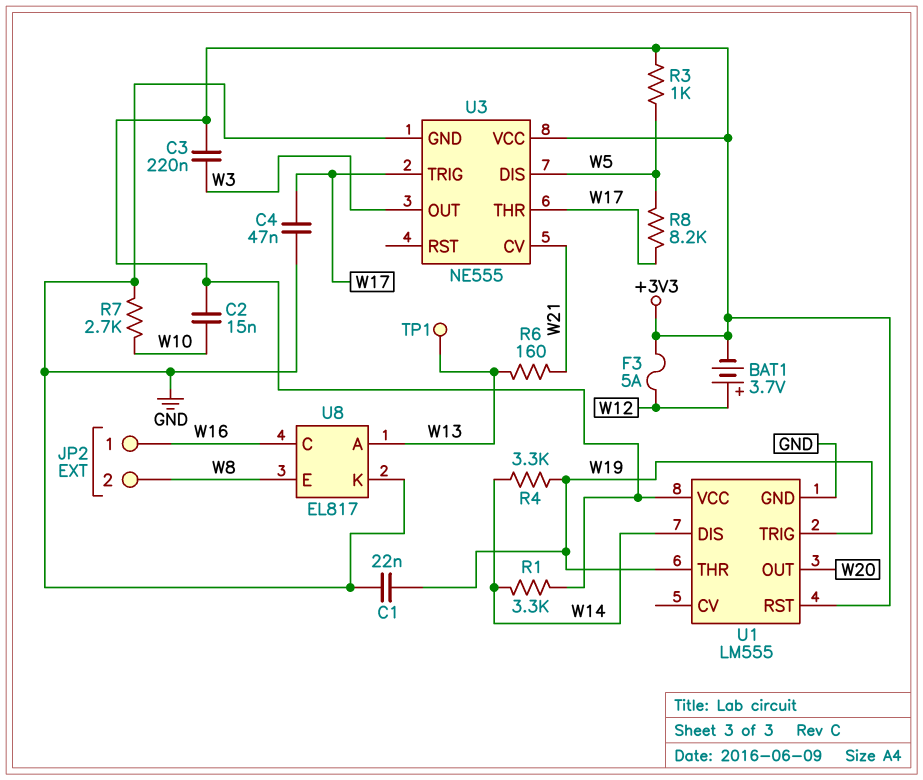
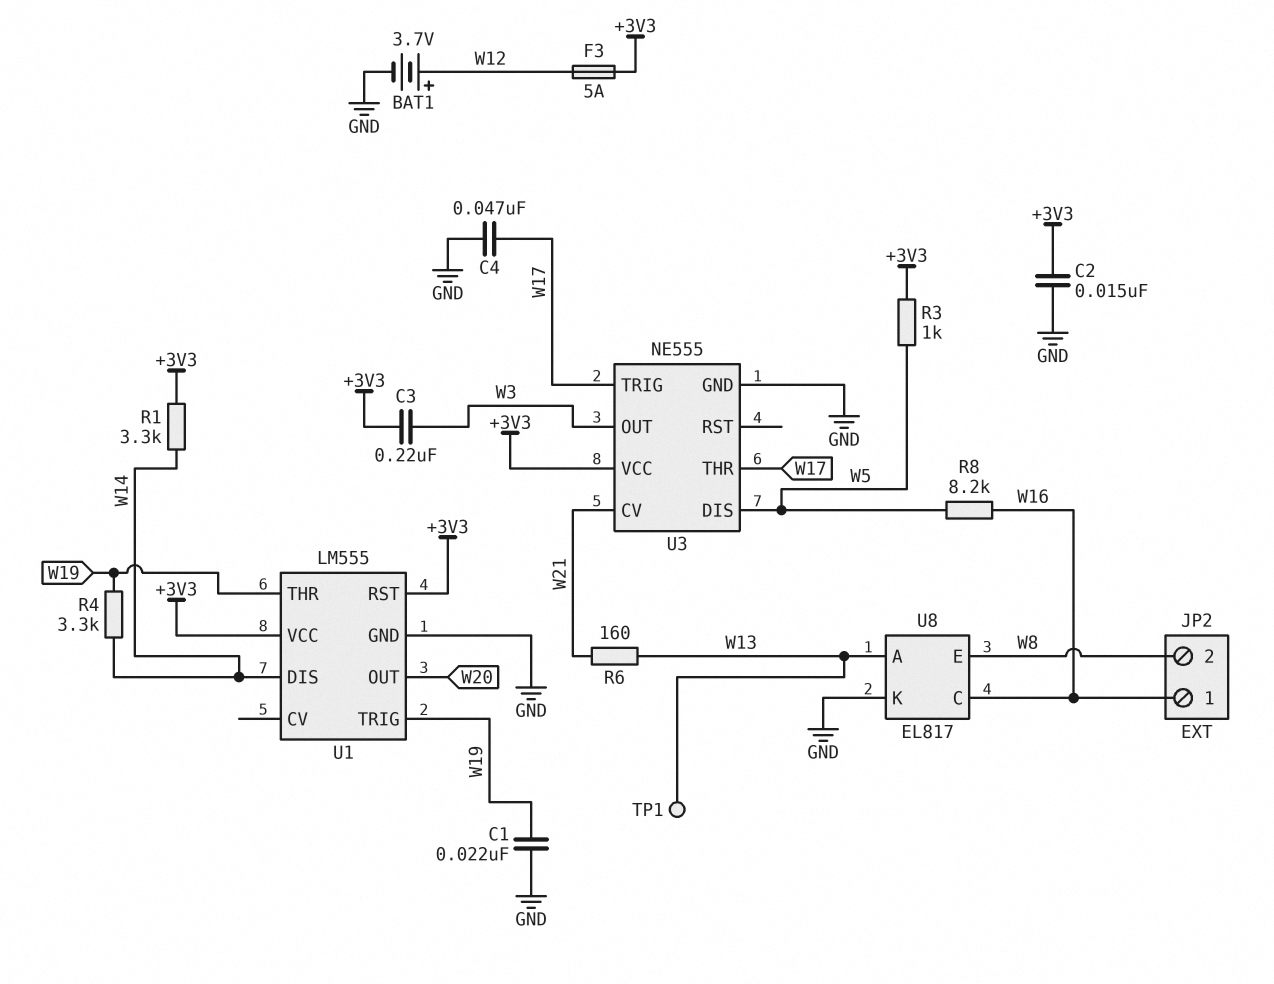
BAT1: 3.7V (plus W12, minus +3V3) -> 3.7V (plus W12, minus GND)
C2: 15nF (+3V3, W10) -> 15nF (+3V3, GND)
R7: 2.7k (GND, W10) -> none
R8: 8.2k (W5, W17) -> 8.2k (W5, W16)

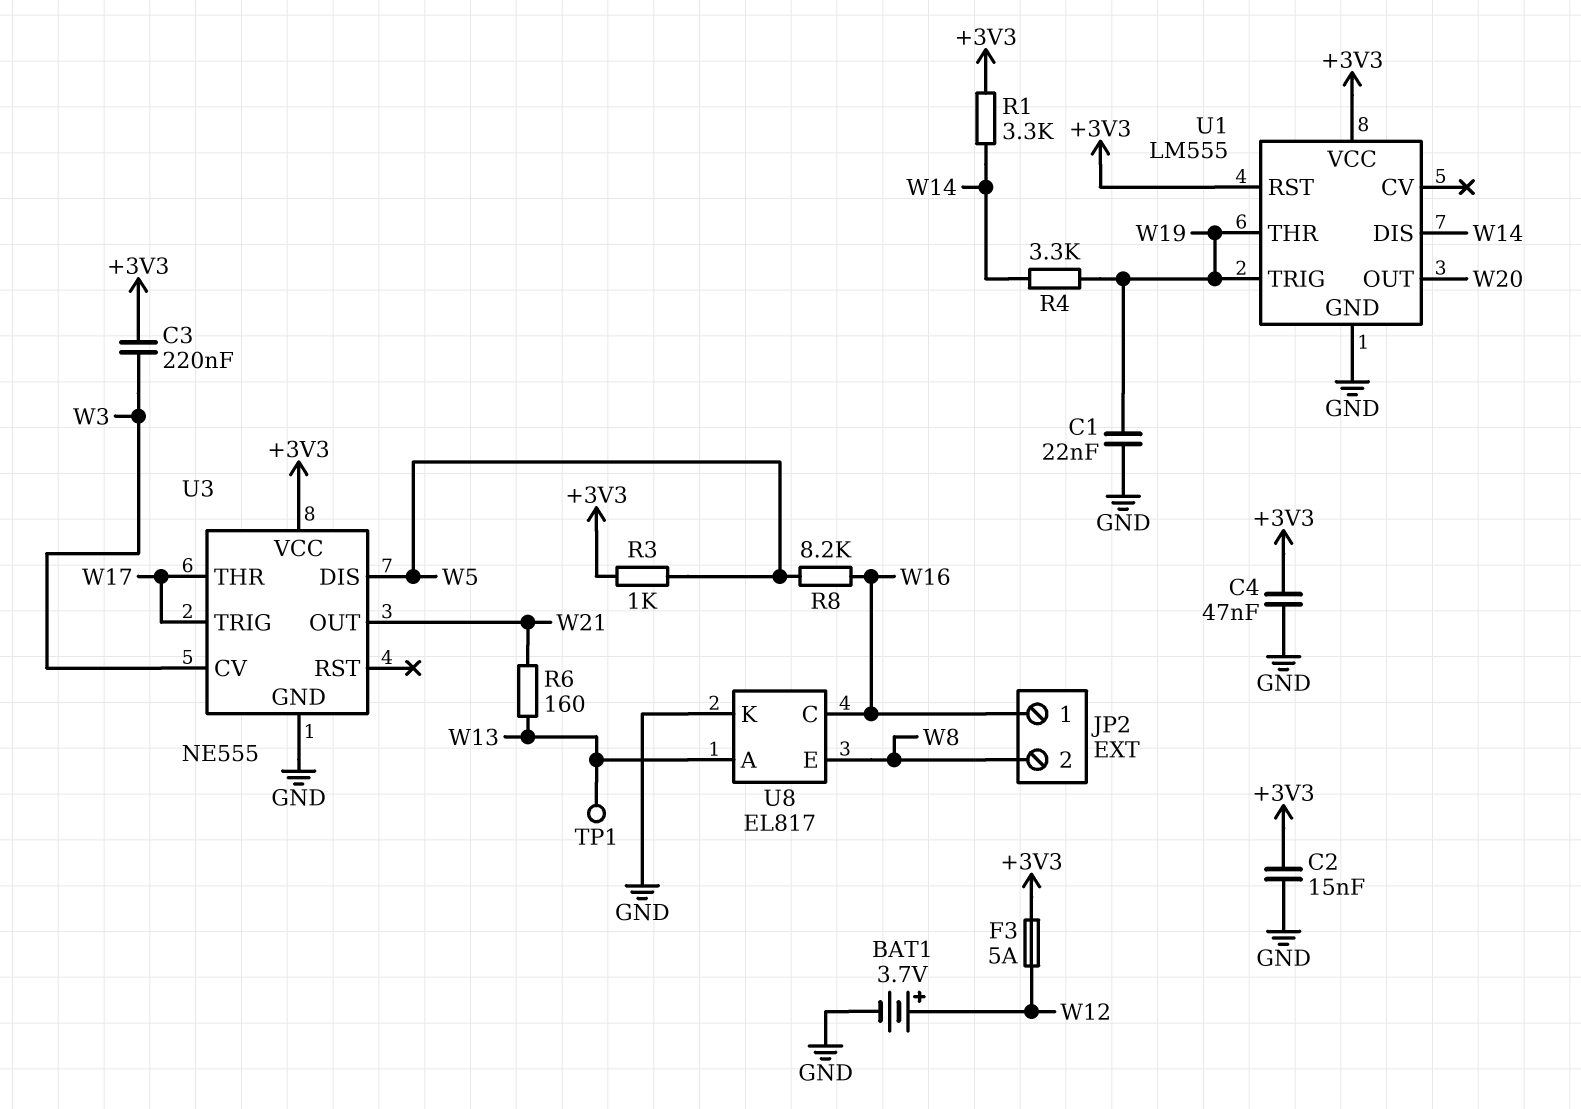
C4: 47nF (GND, W17) -> 47nF (+3V3, GND)
U3 pin CV: W21 -> W3
U3 pin OUT: W3 -> W21

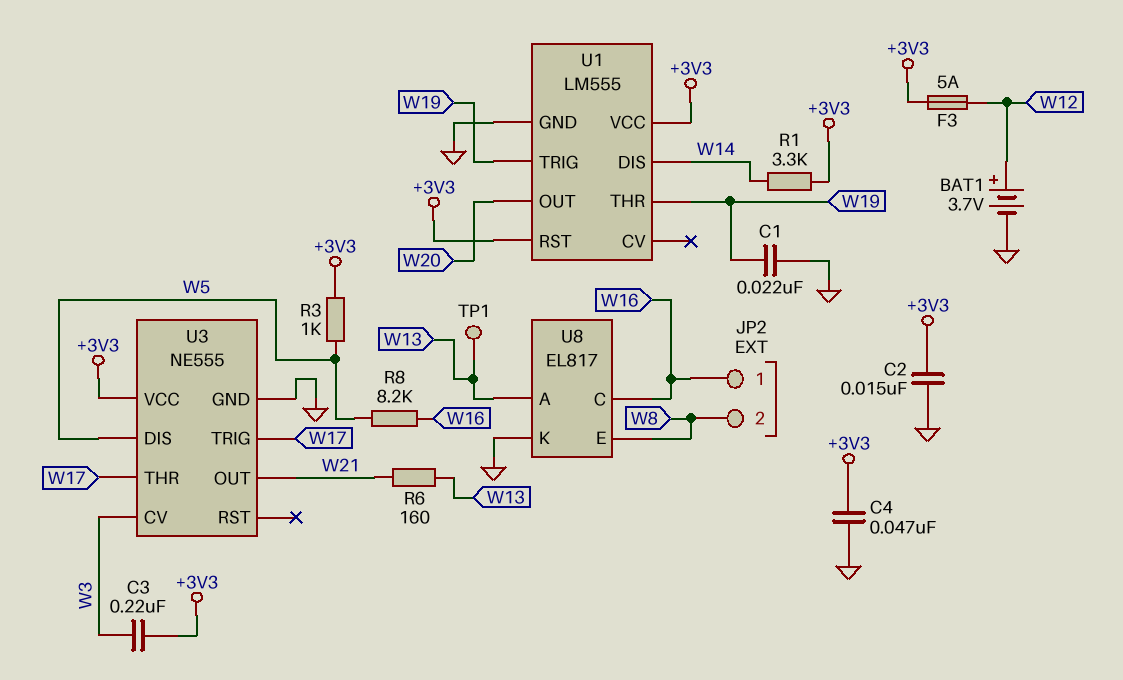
R4: 3.3k (W14, W19) -> none

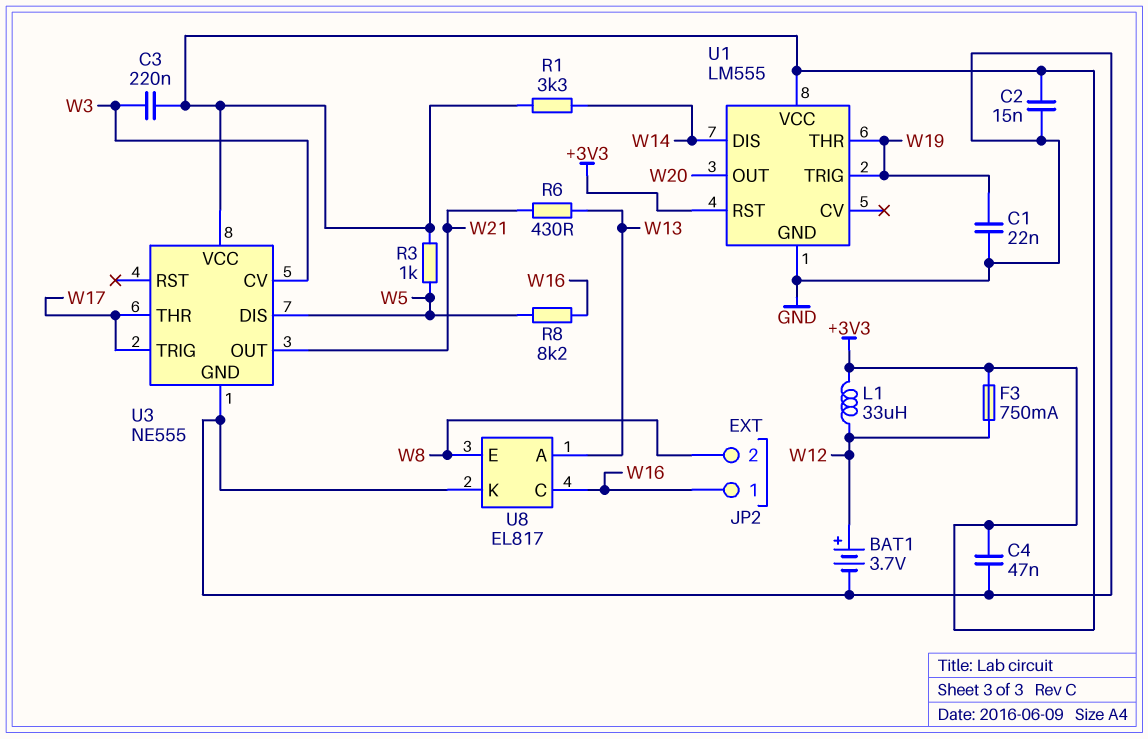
F3: 5A (+3V3, W12) -> 750mA (+3V3, W12)
L1: none -> 33uH (+3V3, W12)
R6: 160 (W13, W21) -> 430 (W13, W21)
TP1: test point (W13) -> none

